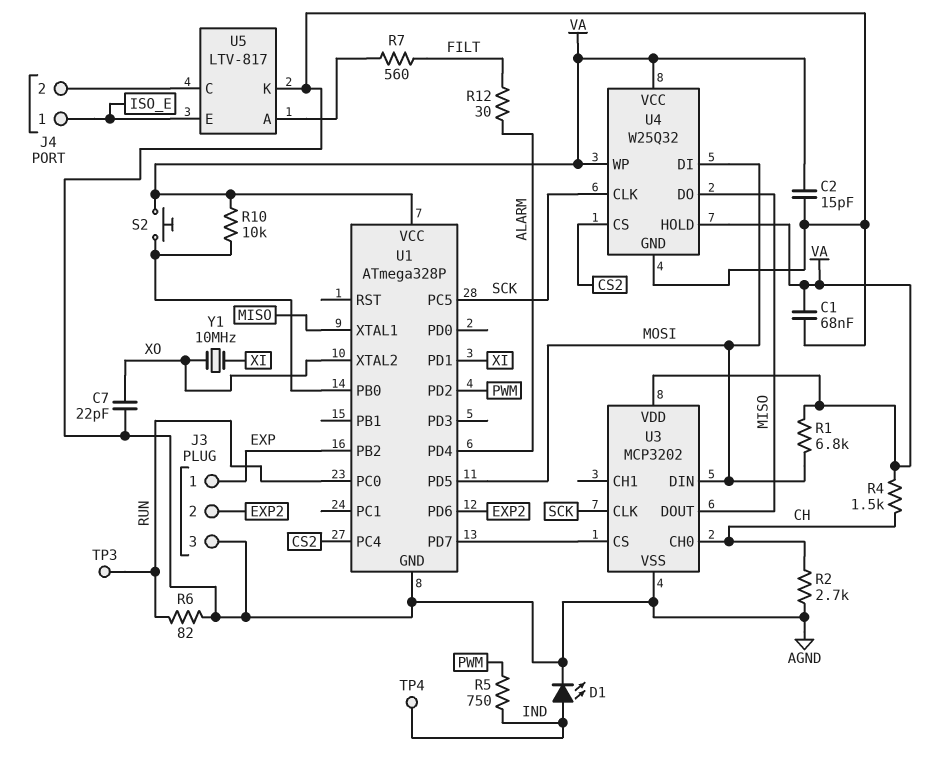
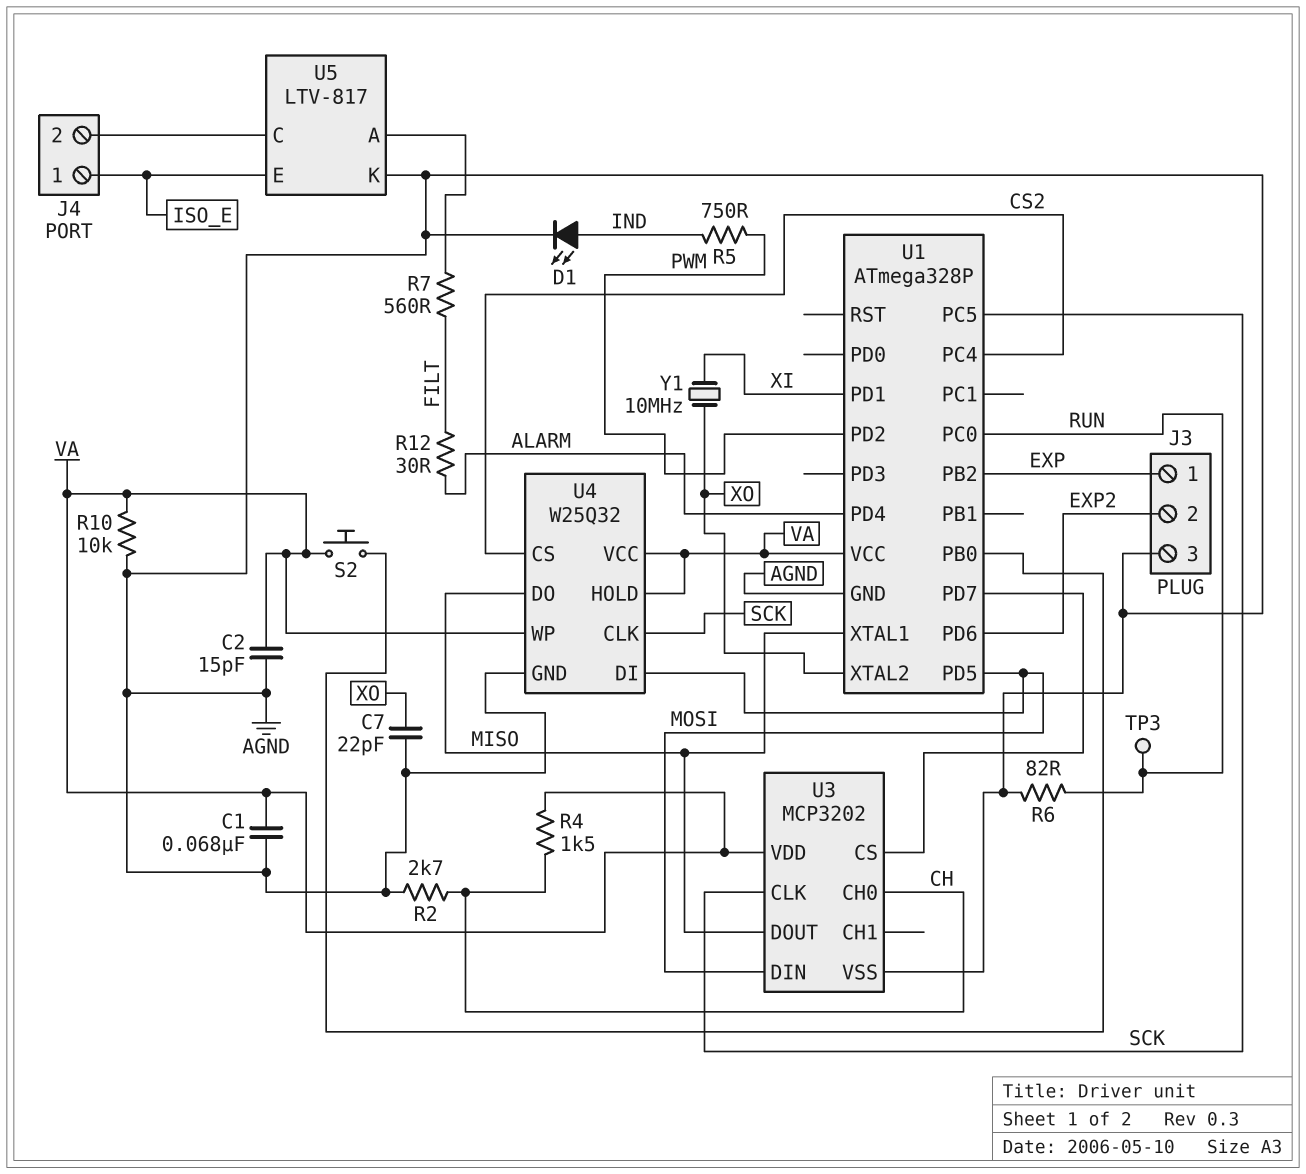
R1: 6.8k (MOSI, VA) -> none
R10: 10k (U1/PB0, VA) -> 10k (AGND, VA)
TP4: test point (IND) -> none

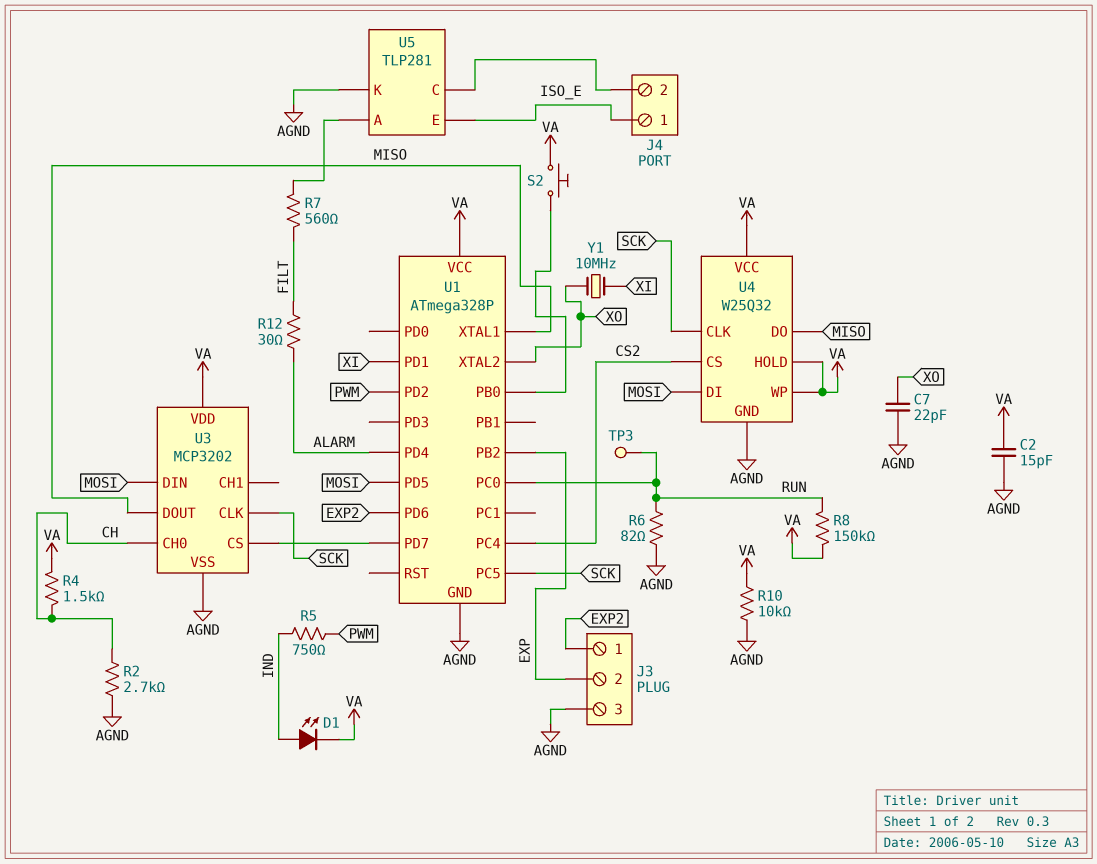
C1: 68nF (AGND, VA) -> none
D1: LED (A IND, K AGND) -> LED (A IND, K VA)
J3 pin 1: EXP -> EXP2
J3 pin 2: EXP2 -> EXP
R8: none -> 150k (RUN, VA)
U5: LTV-817 -> TLP281

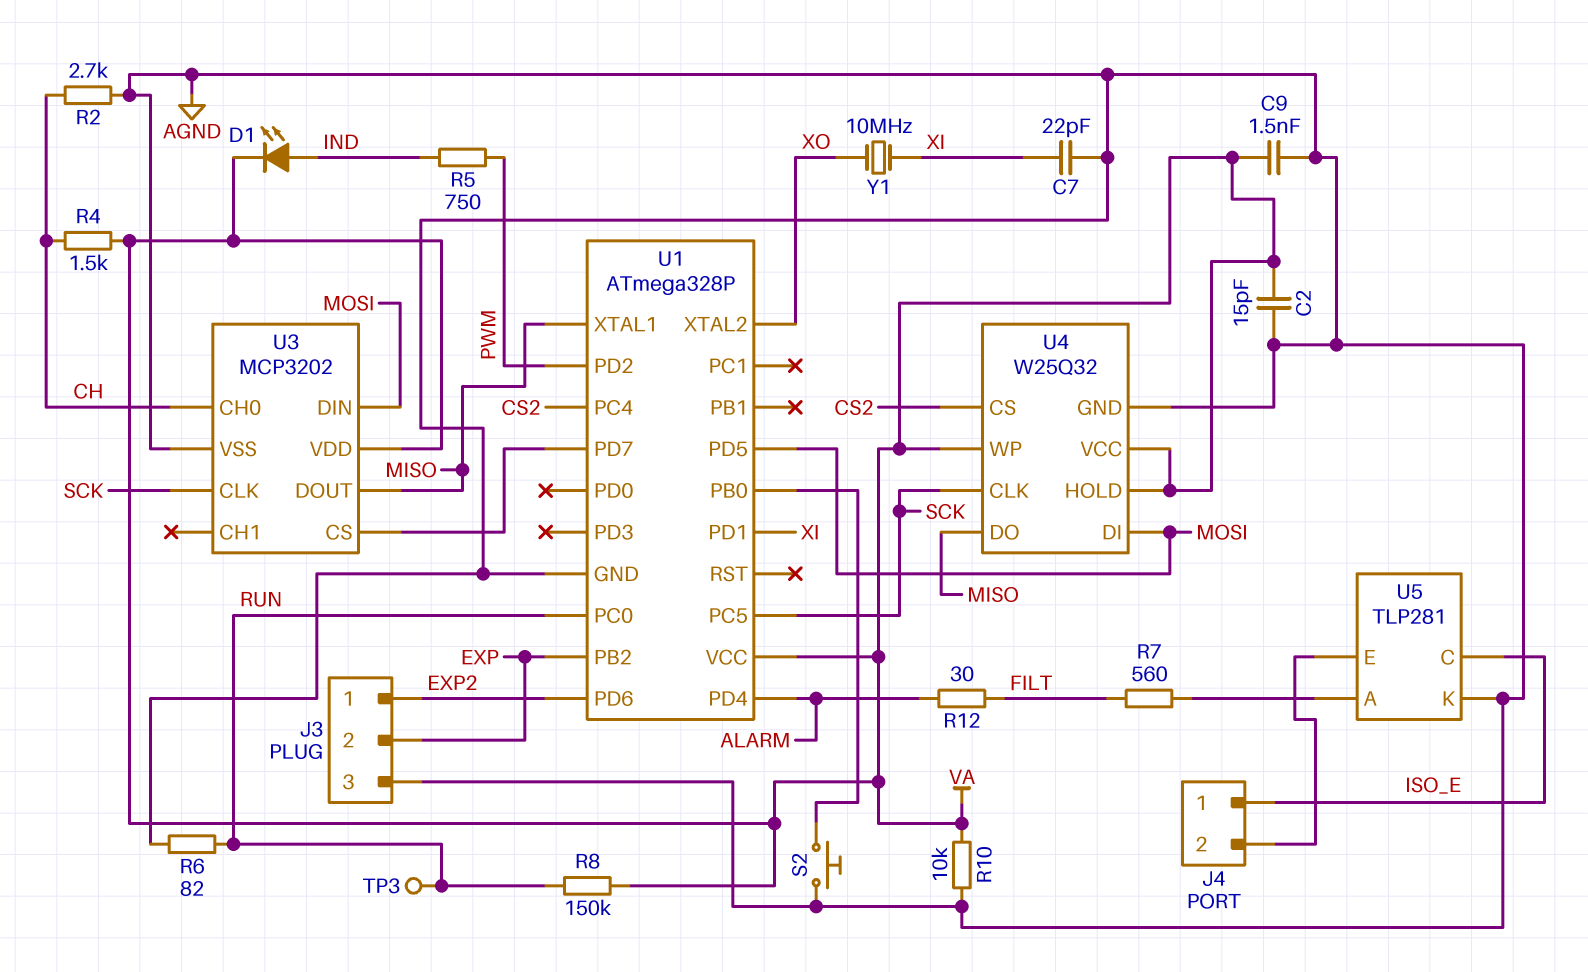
C7: 22pF (AGND, XO) -> 22pF (AGND, XI)
C9: none -> 1.5nF (AGND, VA)
S2: button (U1/PB0, VA) -> button (AGND, U1/PB0)
U5 pin C: J4/2 -> ISO_E
U5 pin E: ISO_E -> J4/2

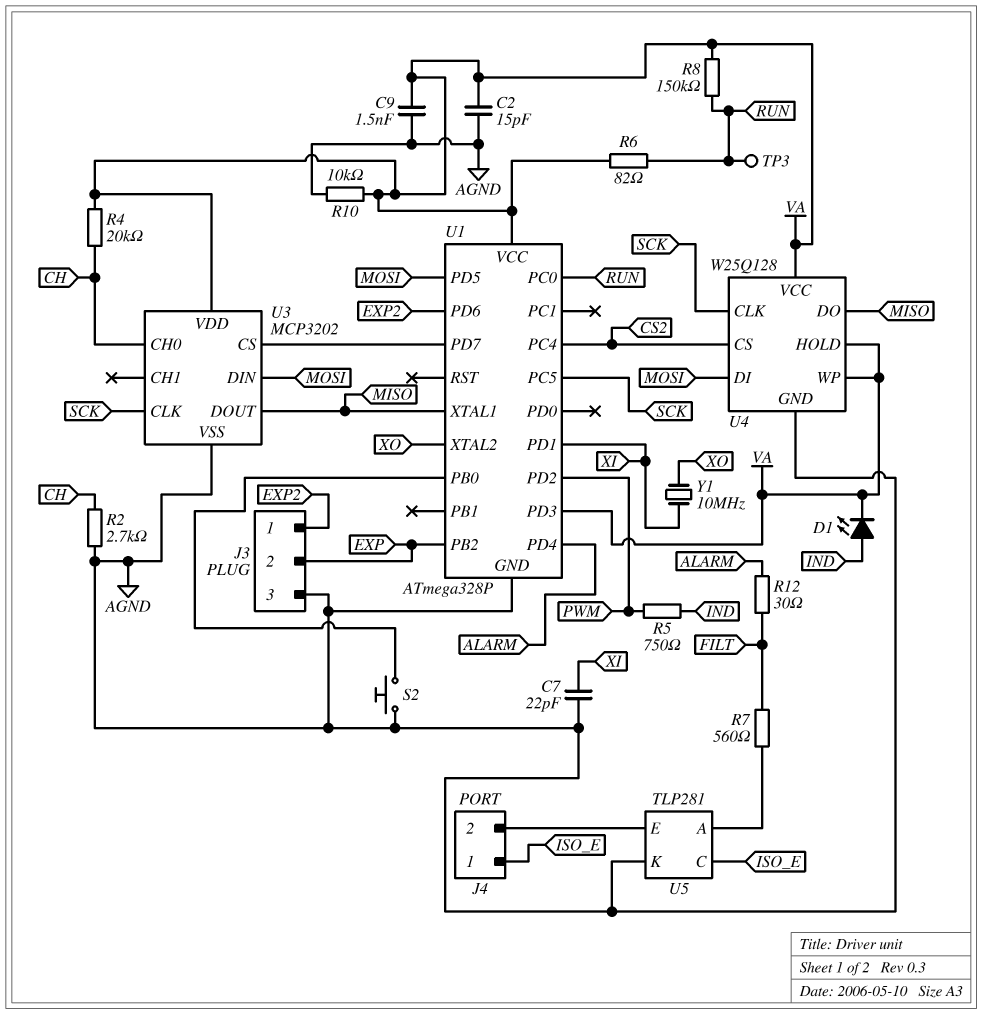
R4: 1.5k (CH, VA) -> 20k (CH, VA)
R6: 82 (AGND, RUN) -> 82 (RUN, VA)
U1 pin PD3: none -> VA
U4: W25Q32 -> W25Q128

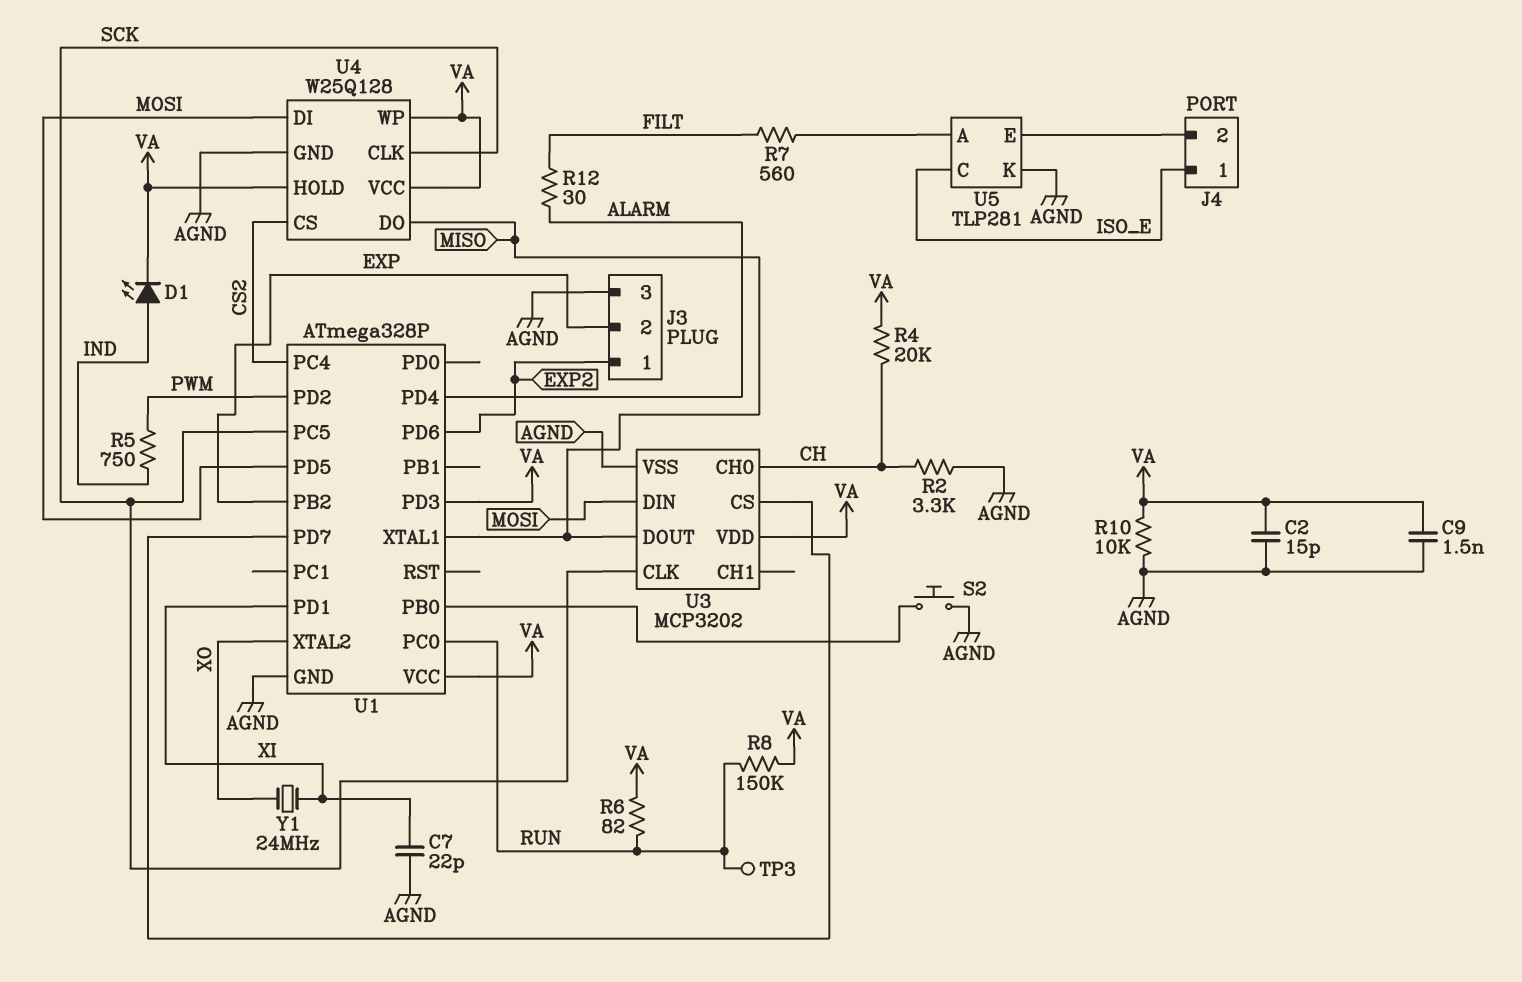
R2: 2.7k (AGND, CH) -> 3.3k (AGND, CH)
Y1: 10MHz (XI, XO) -> 24MHz (XI, XO)

